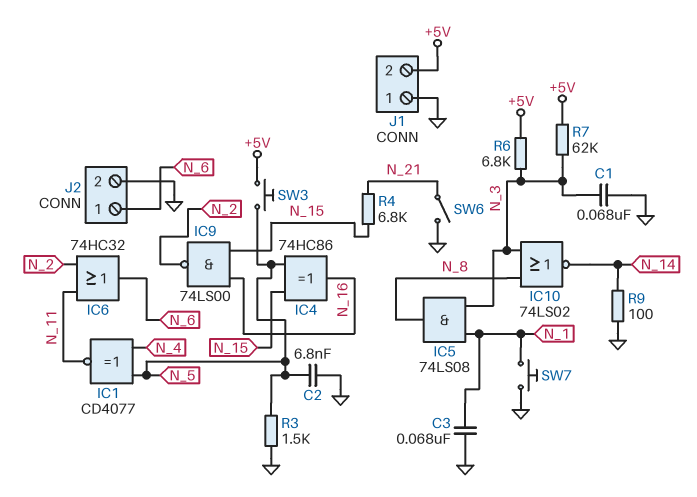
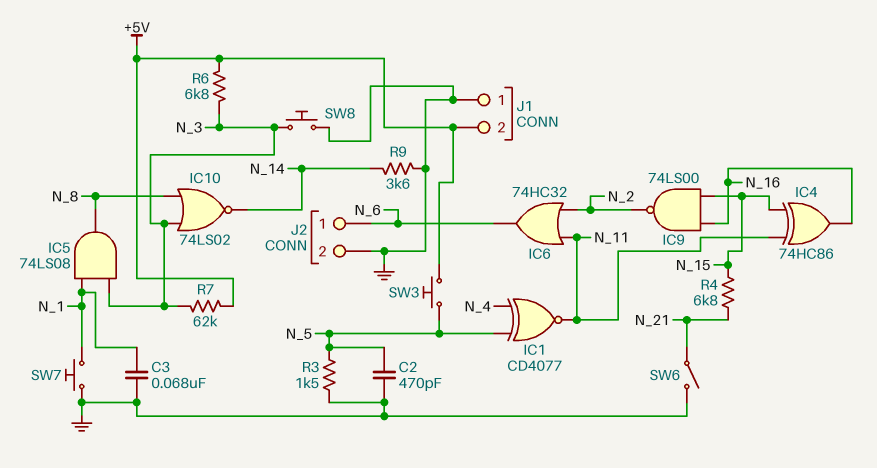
C1: 68nF (GND, N_3) -> none
C2: 6.8nF (GND, N_5) -> 470pF (GND, N_5)
IC4: XOR 74HC86 (in N_5, in N_15, out N_16) -> XOR 74HC86 (in N_11, in N_15, out N_16)
R9: 100 (GND, N_14) -> 3.6k (GND, N_14)
SW8: none -> button (GND, N_3)

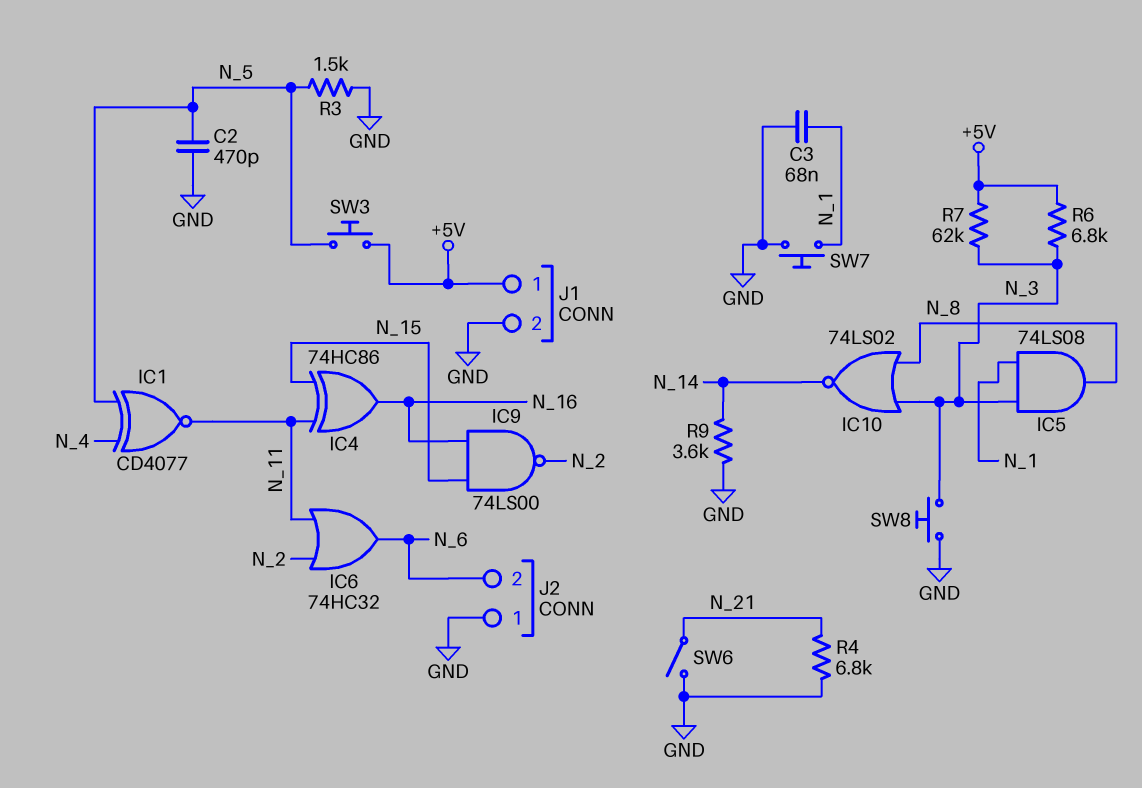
J1 pin 1: GND -> +5V
J1 pin 2: +5V -> GND
J2 pin 1: N_6 -> GND
J2 pin 2: GND -> N_6
R4: 6.8k (N_15, N_21) -> 6.8k (GND, N_21)

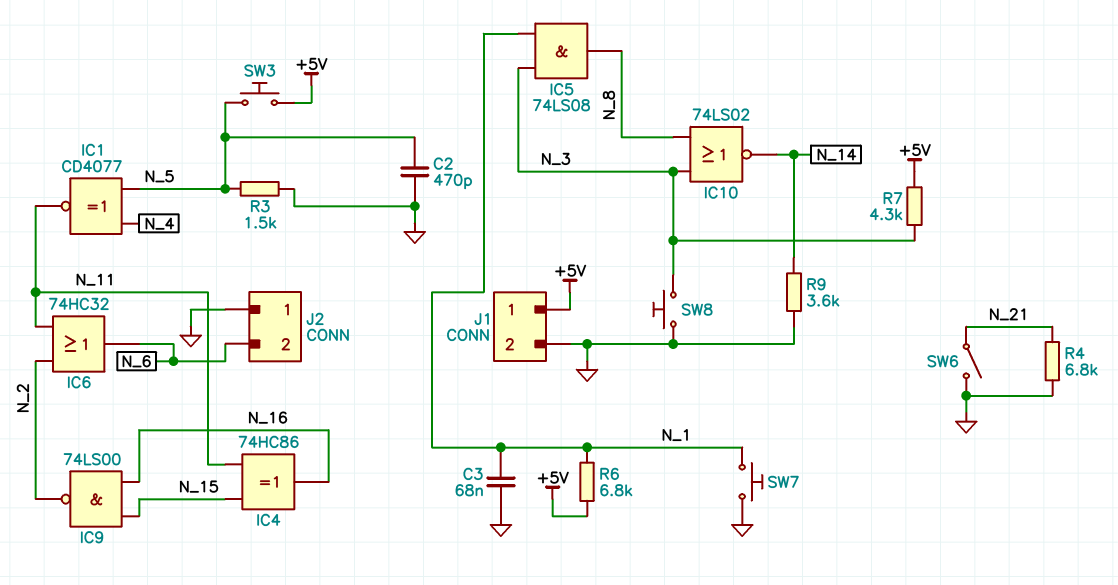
R6: 6.8k (+5V, N_3) -> 6.8k (+5V, N_1)
R7: 62k (+5V, N_3) -> 4.3k (+5V, N_3)

